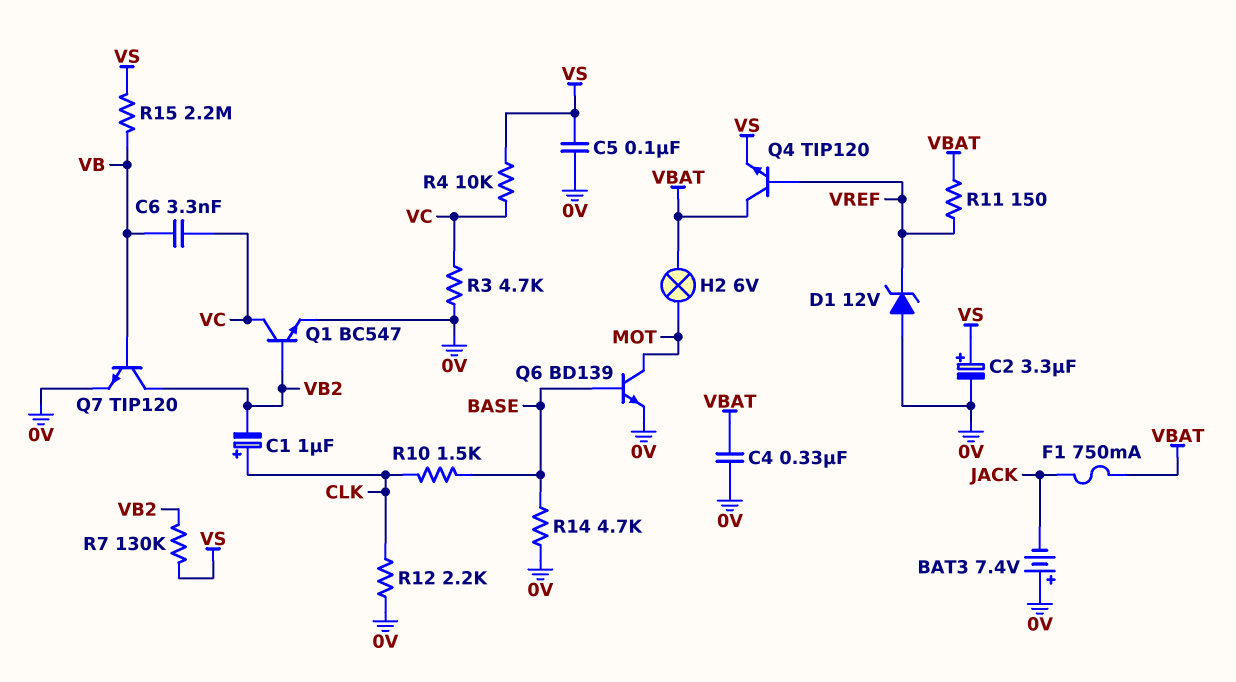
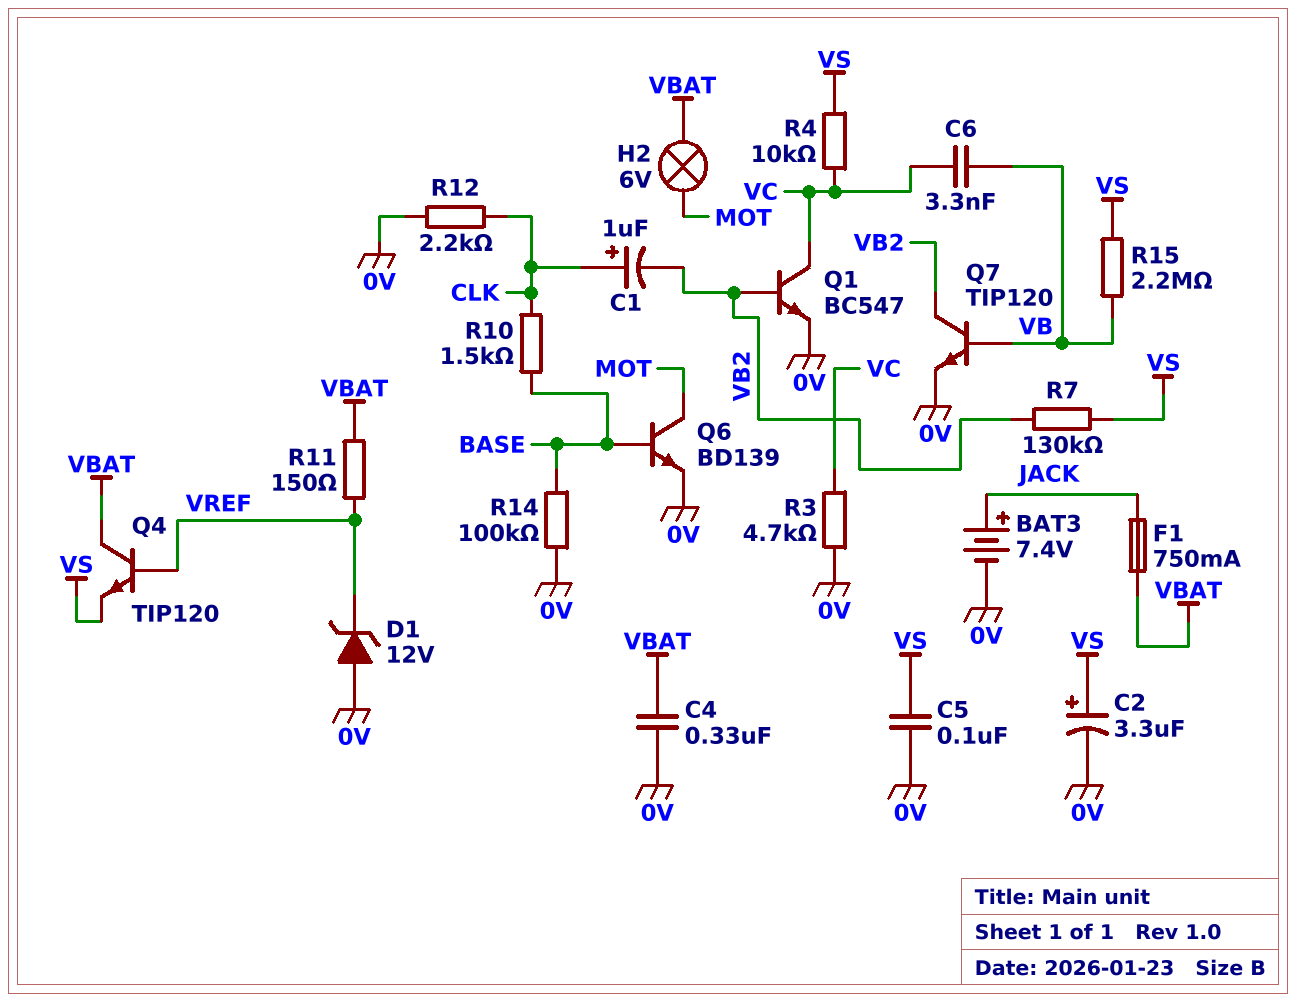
BAT3: 7.4V (plus 0V, minus JACK) -> 7.4V (plus JACK, minus 0V)
R14: 4.7k (0V, BASE) -> 100k (0V, BASE)

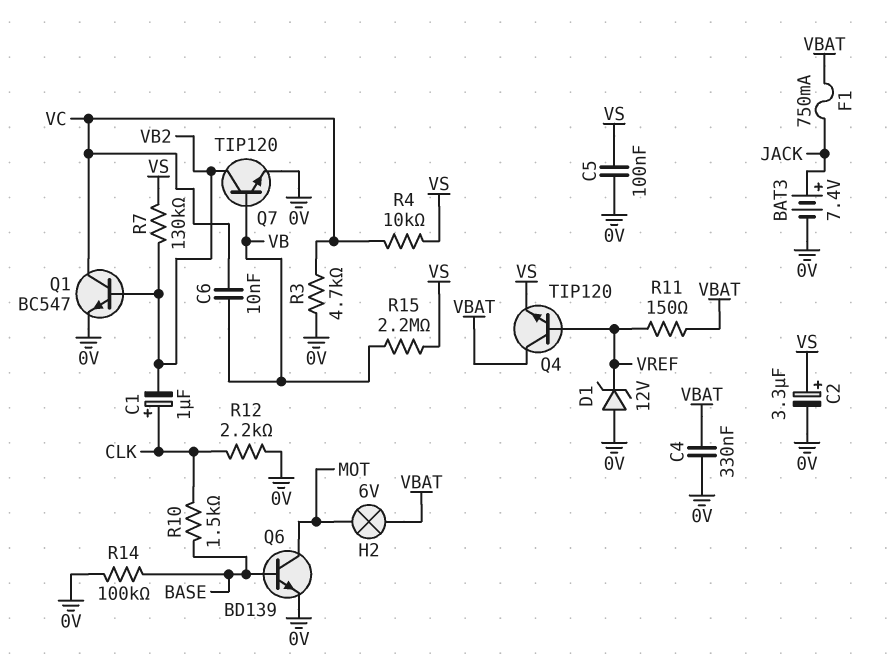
C6: 3.3nF (VB, VC) -> 10nF (VB, VC)

